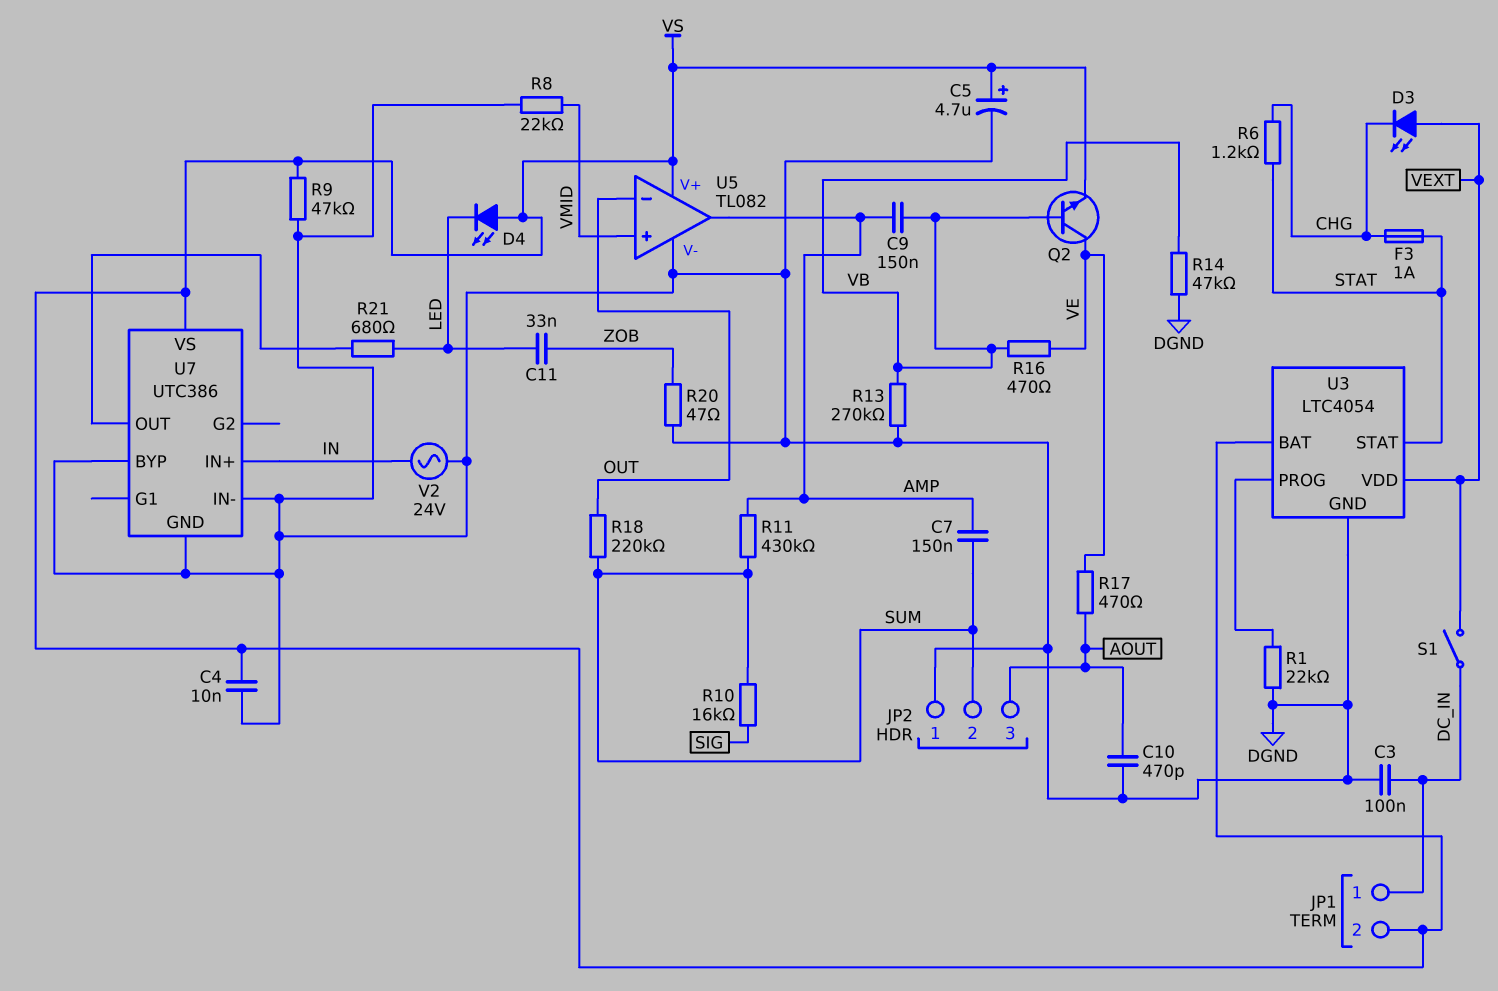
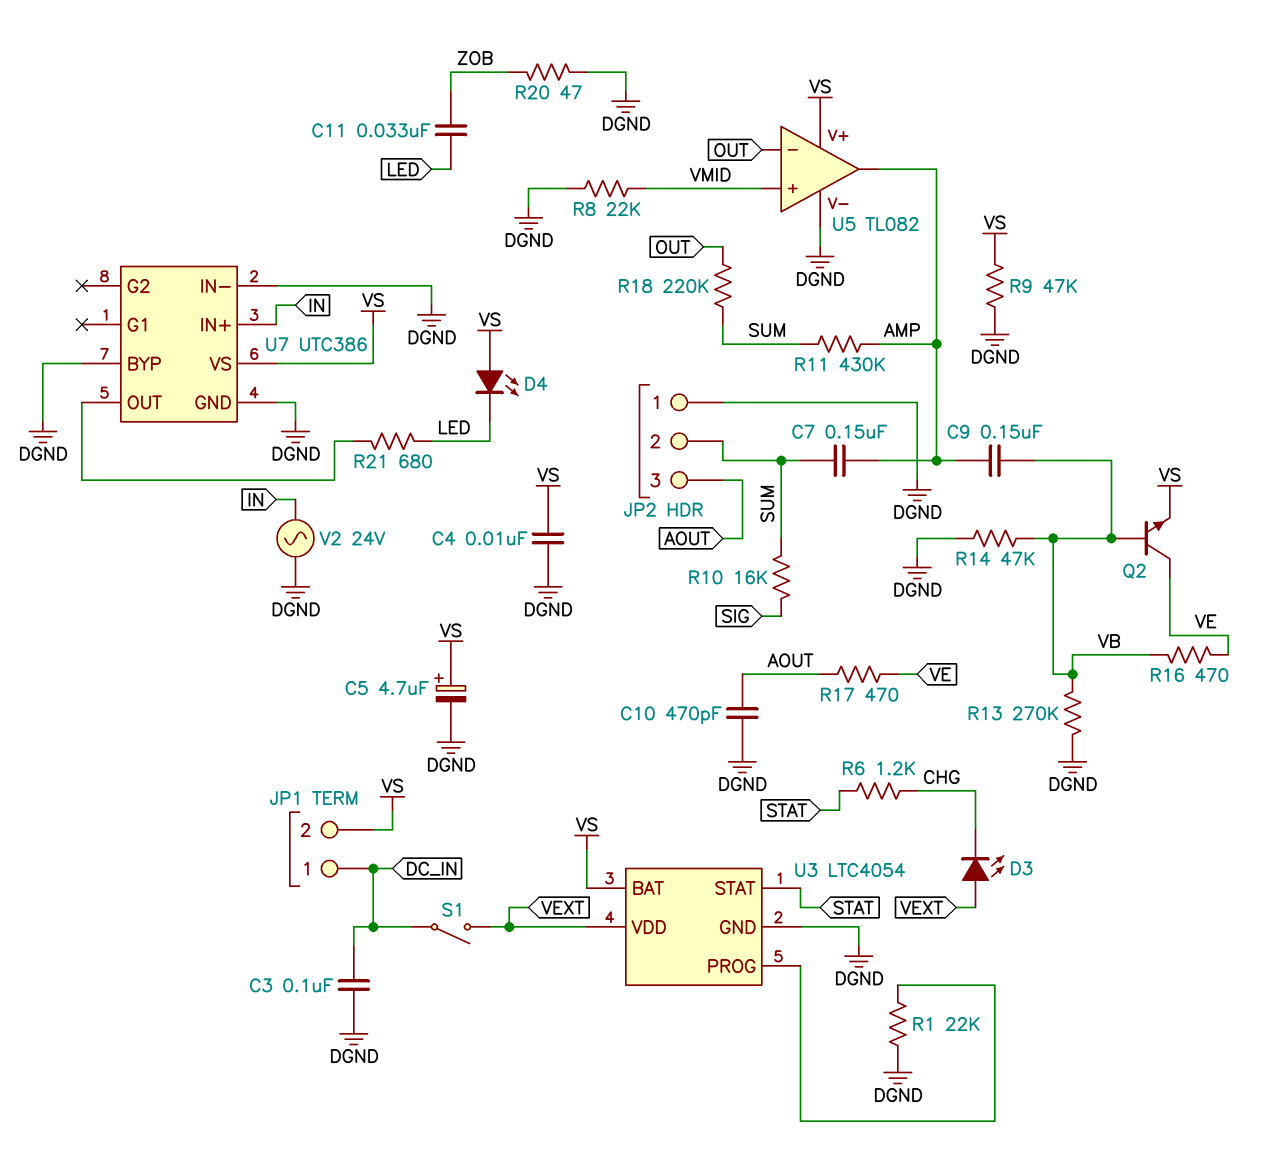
F3: 1A (CHG, STAT) -> none

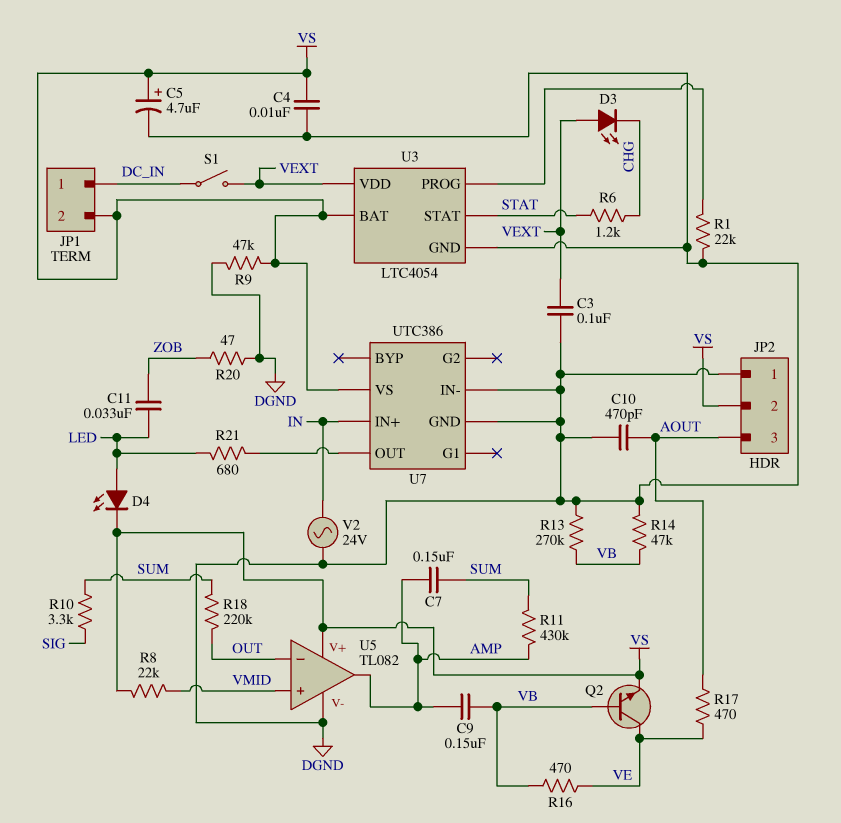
C3: 100nF (DC_IN, DGND) -> 100nF (DGND, VEXT)
D4: LED (A VS, K LED) -> LED (A LED, K VS)
JP2 pin 2: SUM -> VS
R8: 22k (DGND, VMID) -> 22k (VMID, VS)
R10: 16k (SIG, SUM) -> 3.3k (SIG, SUM)
U7 pin BYP: DGND -> none

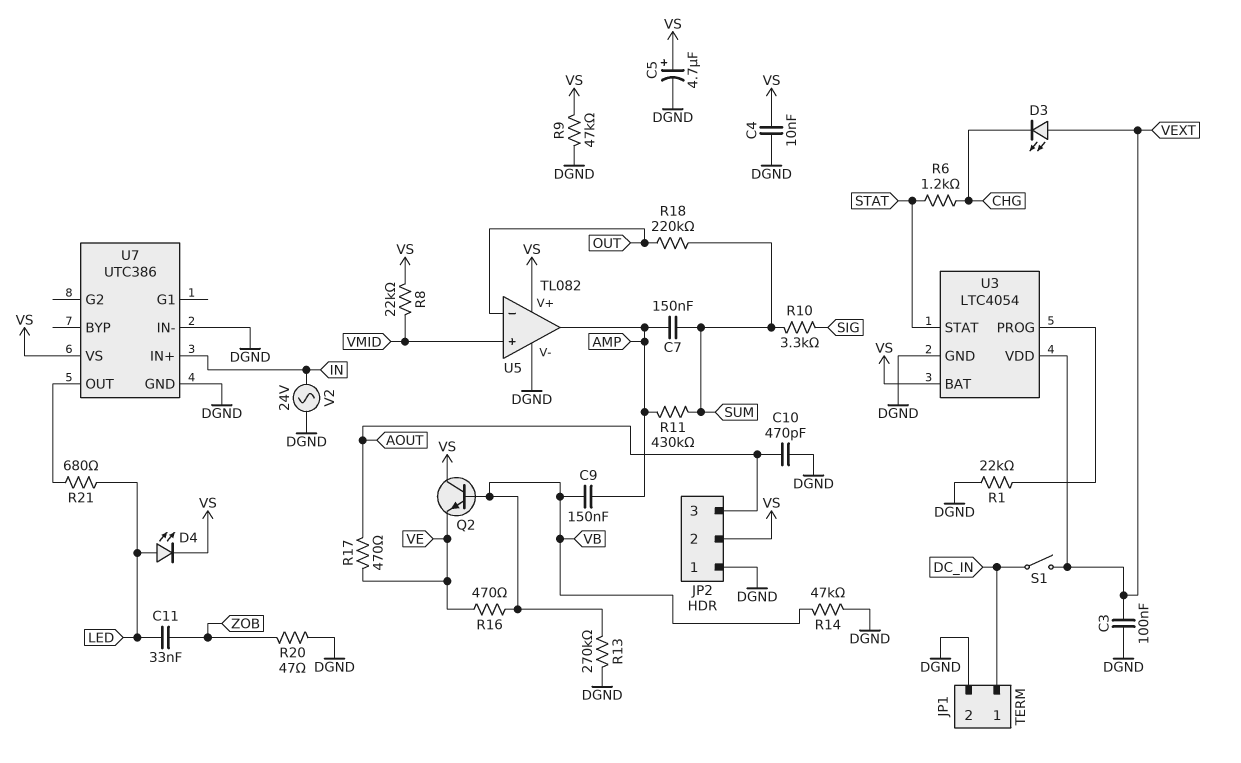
JP1 pin 2: VS -> DGND
Q2: NPN (B VB, C VE, E VS) -> NPN (B VB, C VS, E VE)

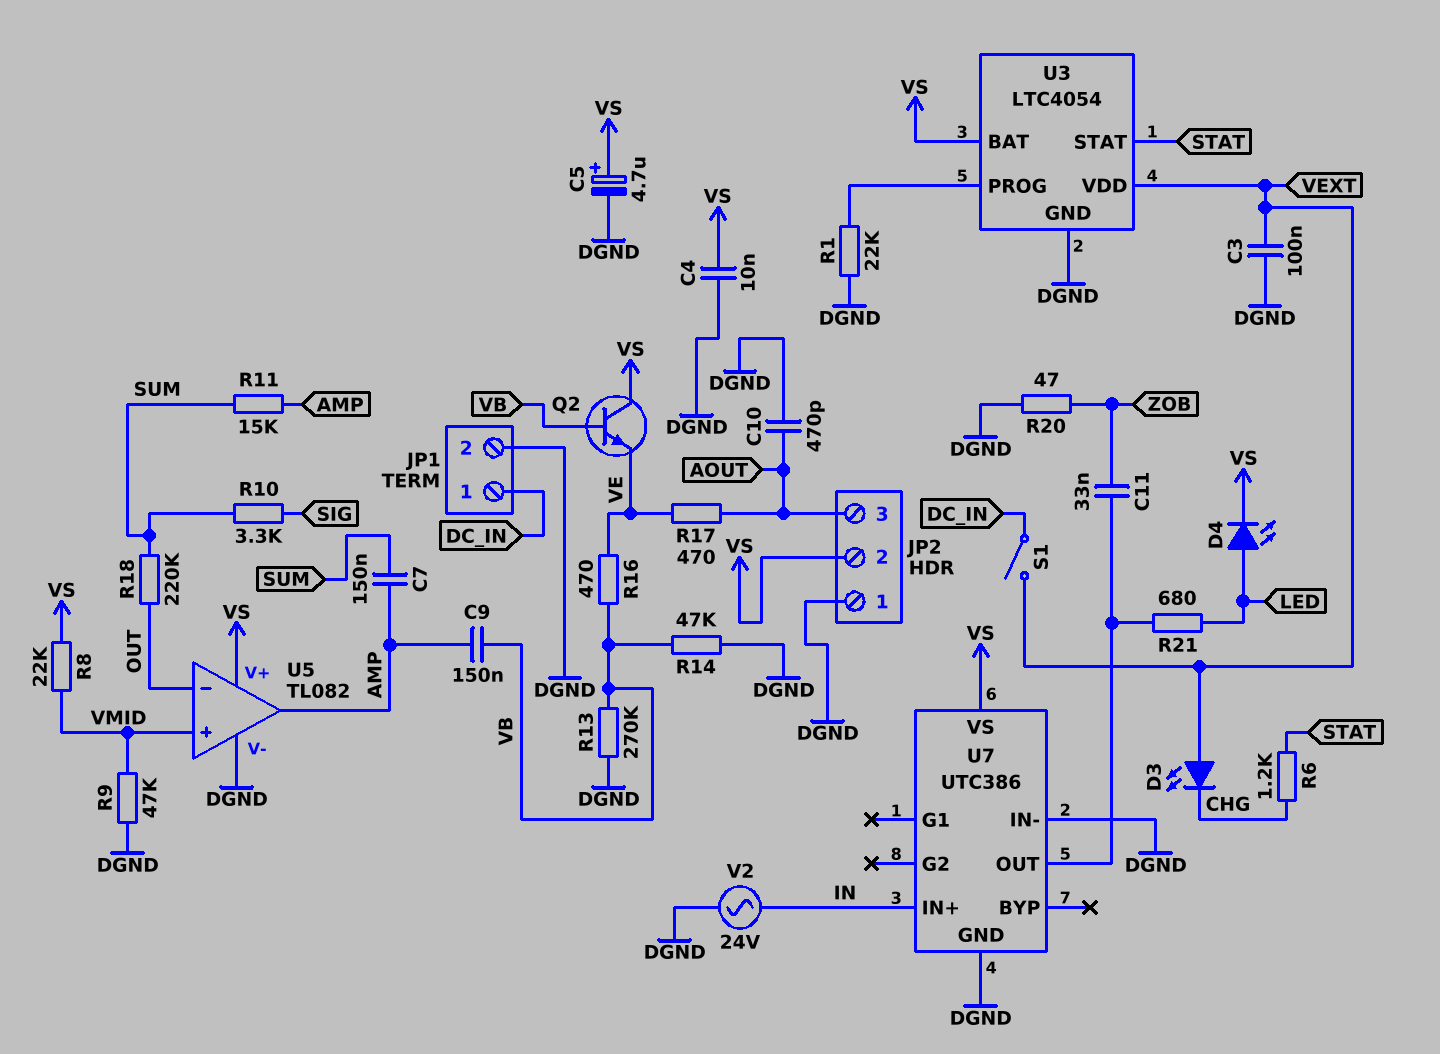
C11: 33nF (LED, ZOB) -> 33nF (U7/OUT, ZOB)
R9: 47k (DGND, VS) -> 47k (DGND, VMID)
R11: 430k (AMP, SUM) -> 15k (AMP, SUM)

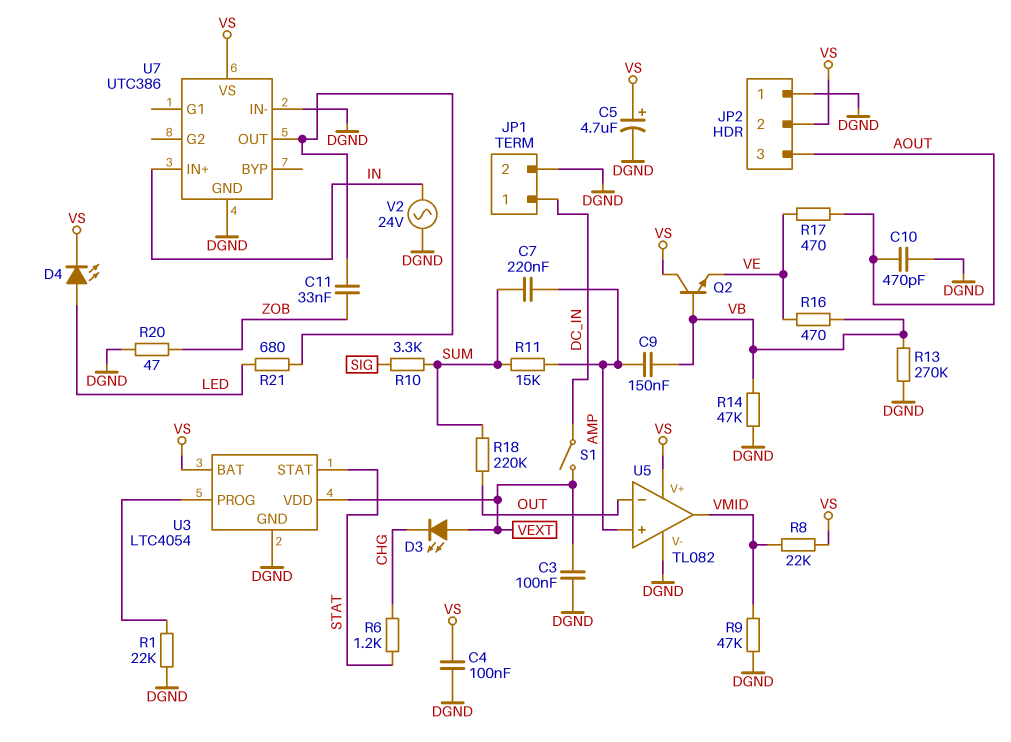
C4: 10nF (DGND, VS) -> 100nF (DGND, VS)
C7: 150nF (AMP, SUM) -> 220nF (AMP, SUM)
U5 pin in+: VMID -> AMP
U5 pin out: AMP -> VMID

